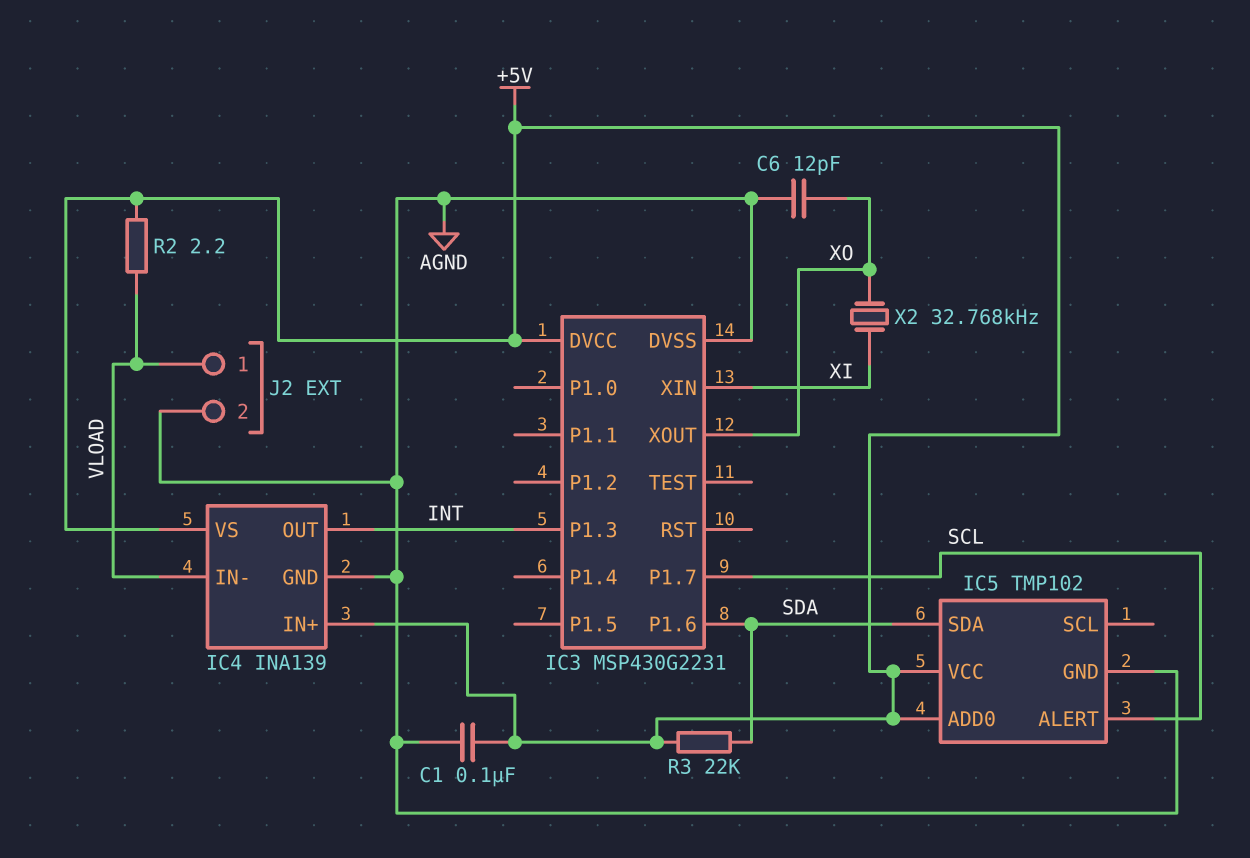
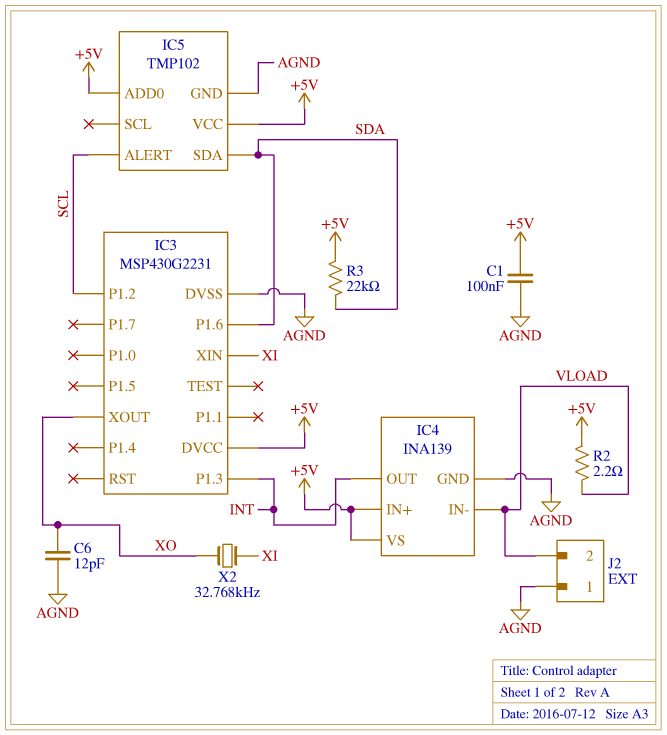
IC3 pin P1.2: none -> SCL
IC3 pin P1.7: SCL -> none
J2 pin 1: VLOAD -> AGND
J2 pin 2: AGND -> VLOAD

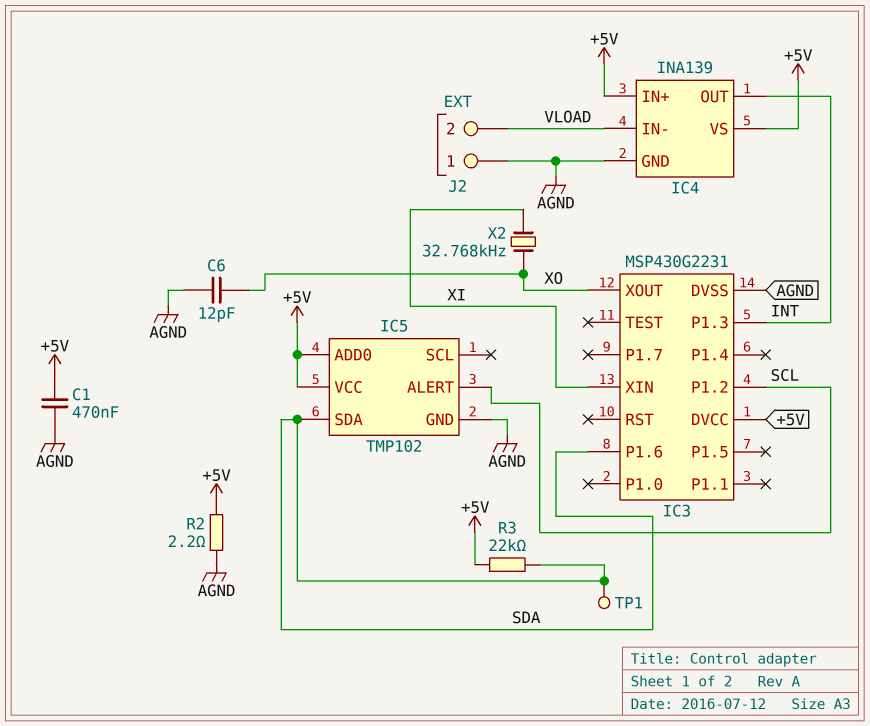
C1: 100nF (+5V, AGND) -> 470nF (+5V, AGND)
R2: 2.2 (+5V, VLOAD) -> 2.2 (+5V, AGND)
TP1: none -> test point (SDA)

